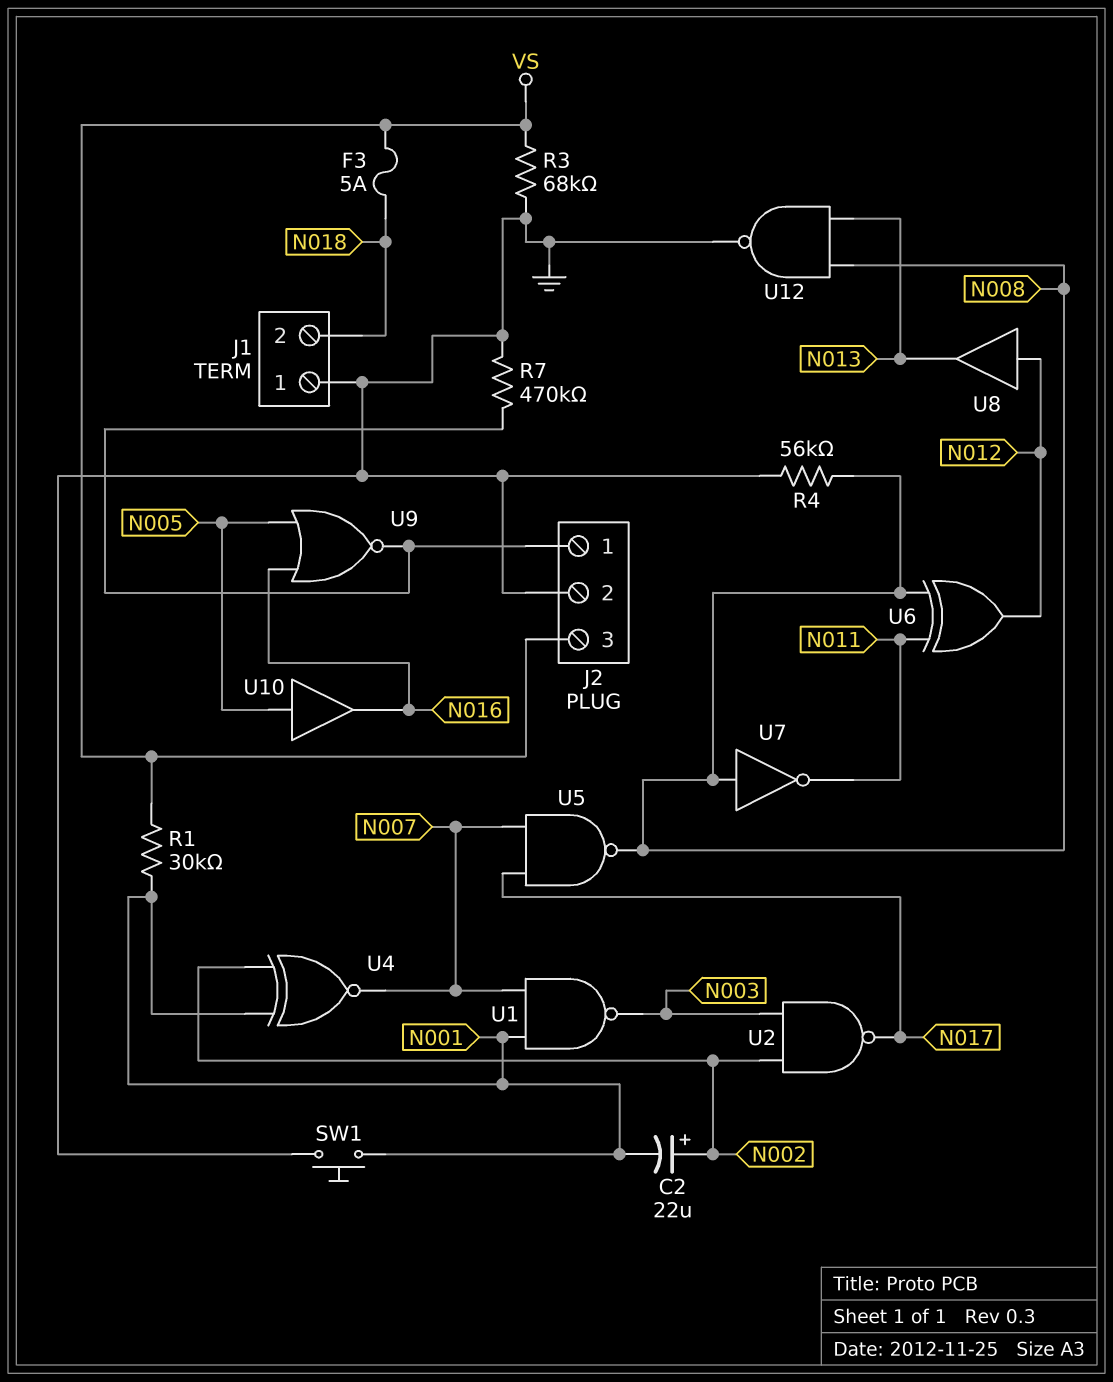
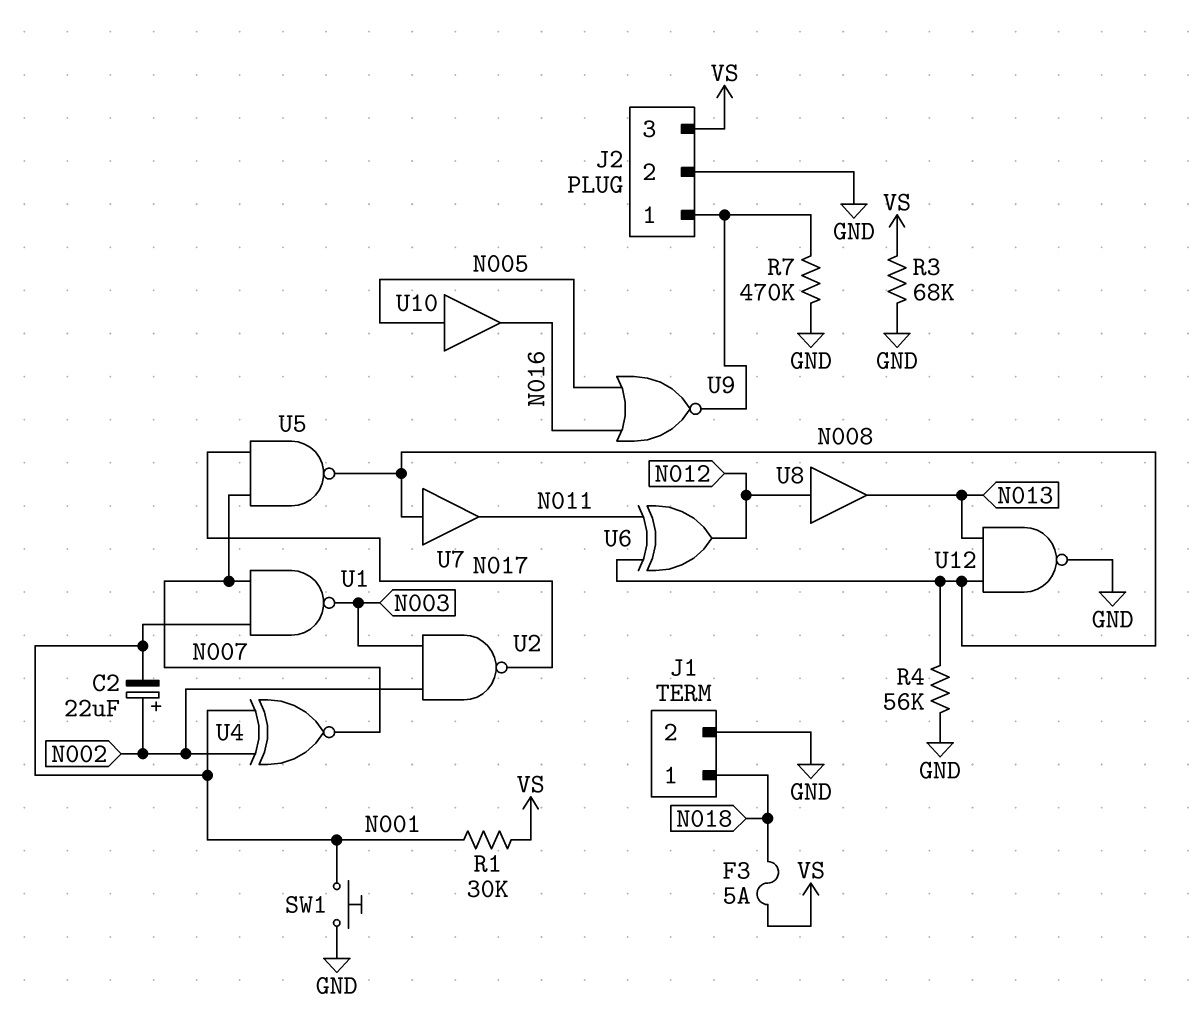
J1 pin 1: GND -> N018
J1 pin 2: N018 -> GND
U7: NOT (in N008, out N011) -> buffer (in N008, out N011)

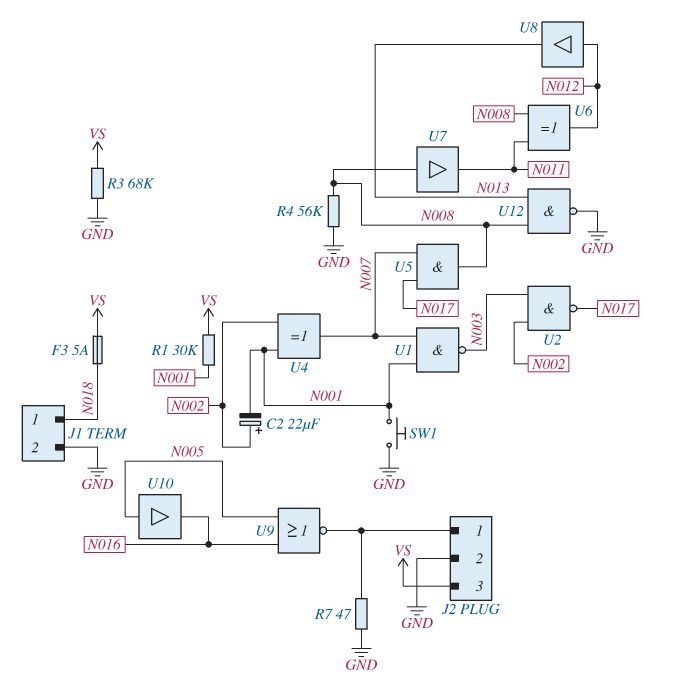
R7: 470k (GND, J2/1) -> 47 (GND, J2/1)
U4: XNOR (in N001, in N002, out N007) -> XOR (in N001, in N002, out N007)
U5: NAND (in N007, in N017, out N008) -> AND (in N007, in N017, out N008)

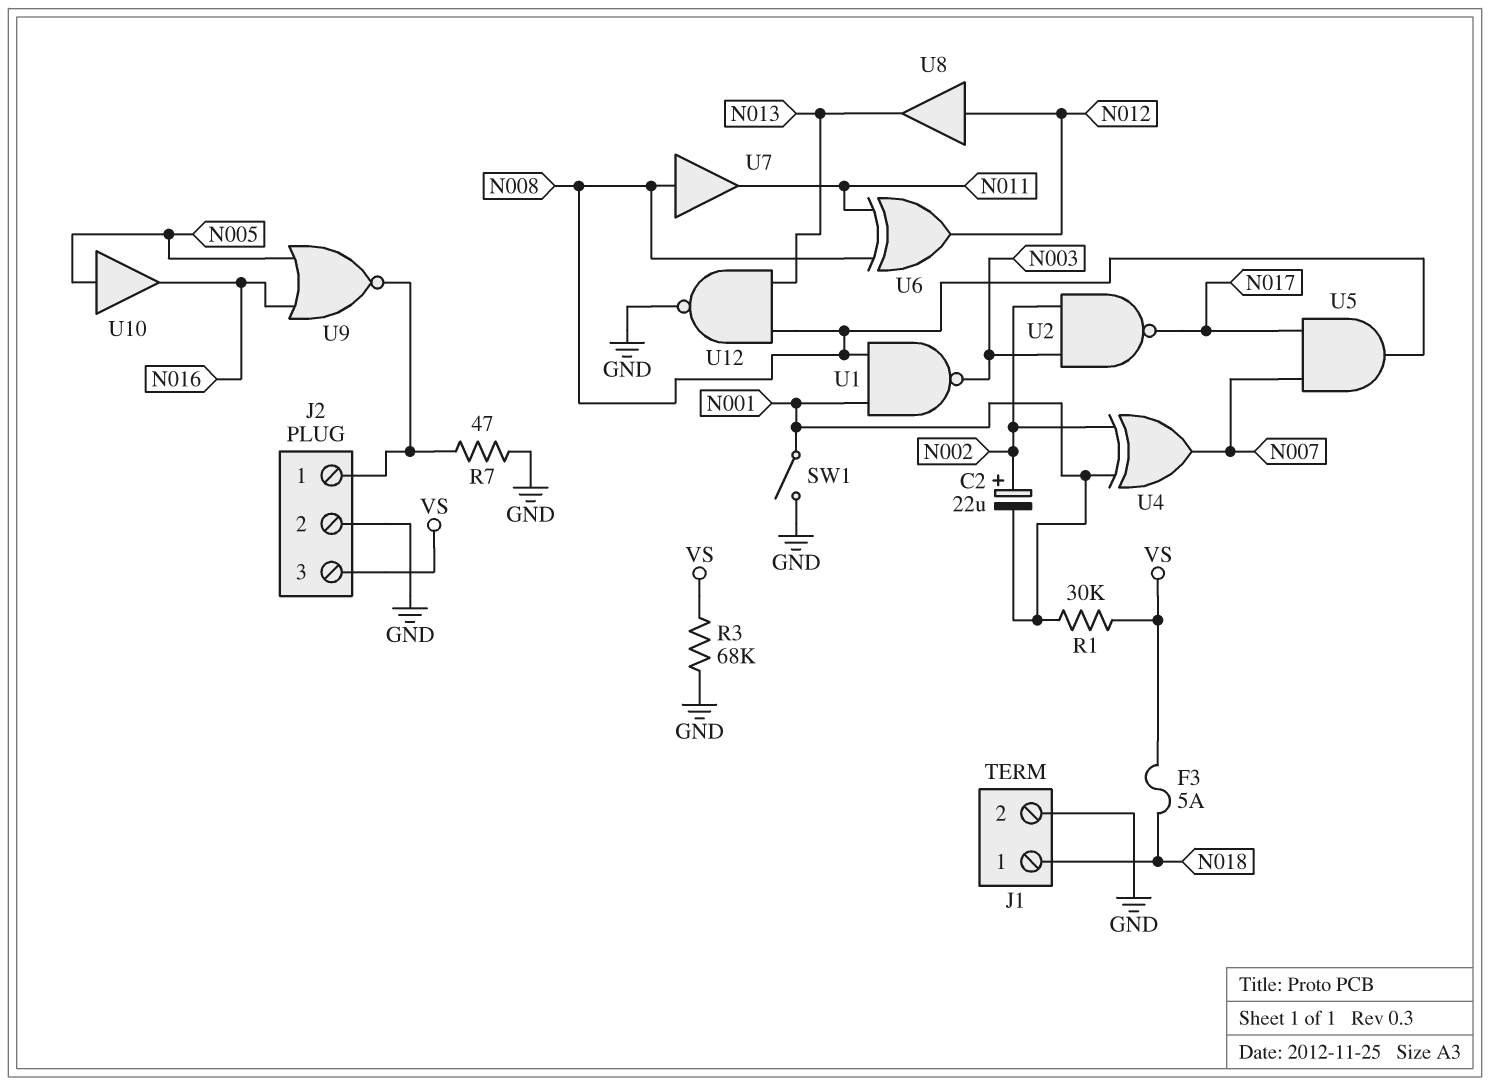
R4: 56k (GND, N008) -> none
SW1: button (GND, N001) -> switch (GND, N001)
U1: NAND (in N001, in N007, out N003) -> NAND (in N001, in N008, out N003)

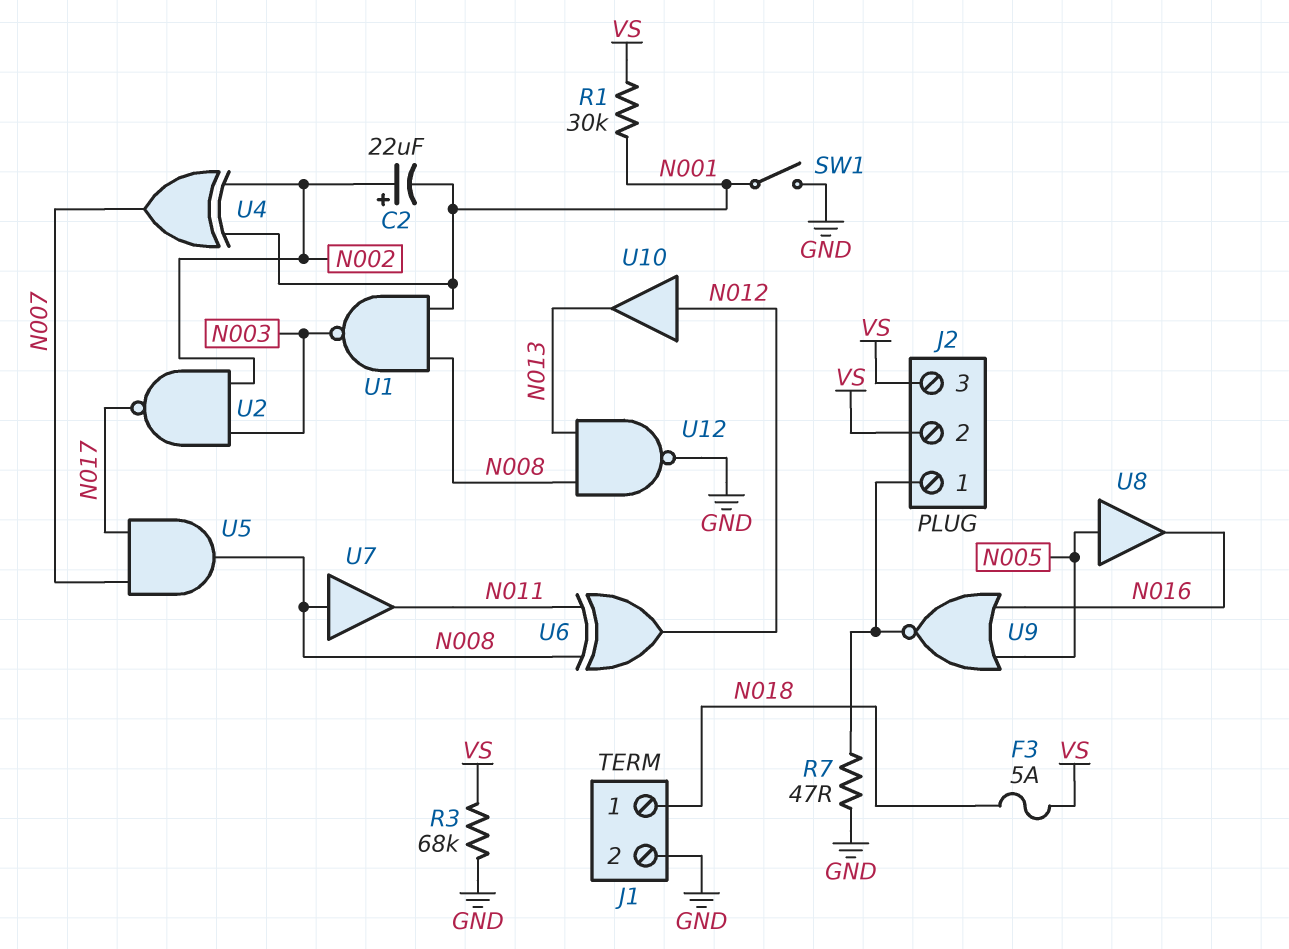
J2 pin 2: GND -> VS
U8: buffer (in N012, out N013) -> buffer (in N005, out N016)
U10: buffer (in N005, out N016) -> buffer (in N012, out N013)

